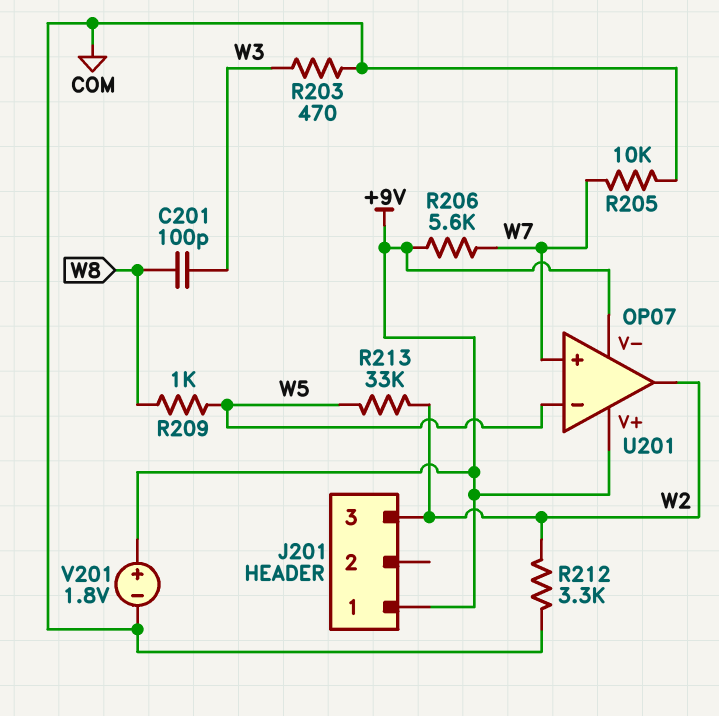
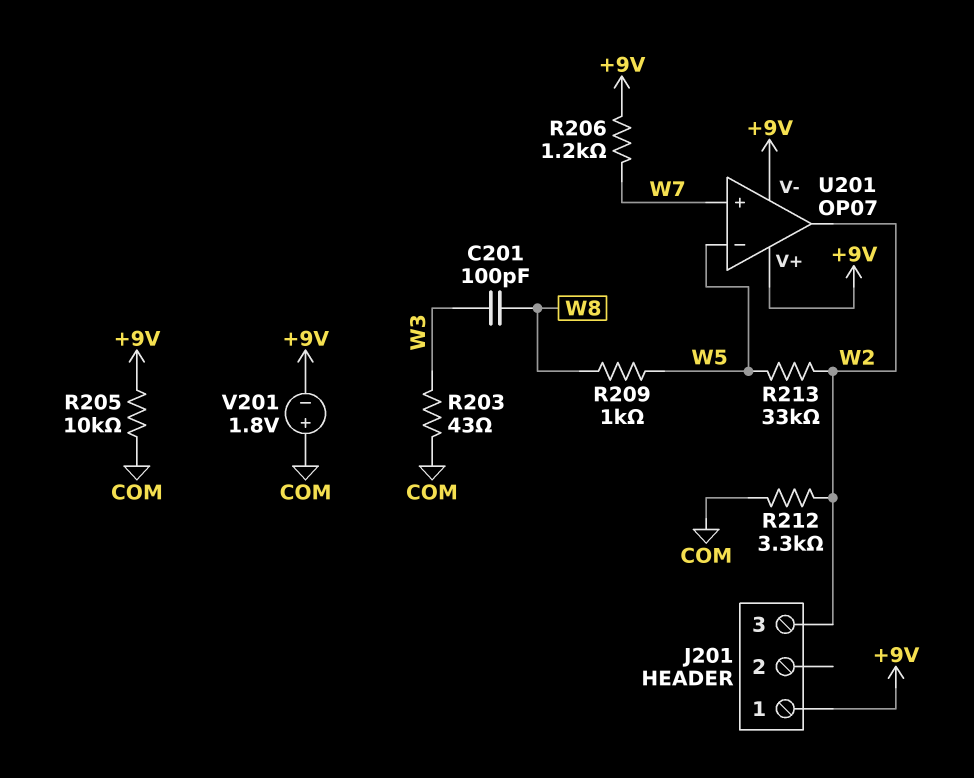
R203: 470 (COM, W3) -> 43 (COM, W3)
R205: 10k (COM, W7) -> 10k (+9V, COM)
R206: 5.6k (+9V, W7) -> 1.2k (+9V, W7)
V201: 1.8V (plus +9V, minus COM) -> 1.8V (plus COM, minus +9V)

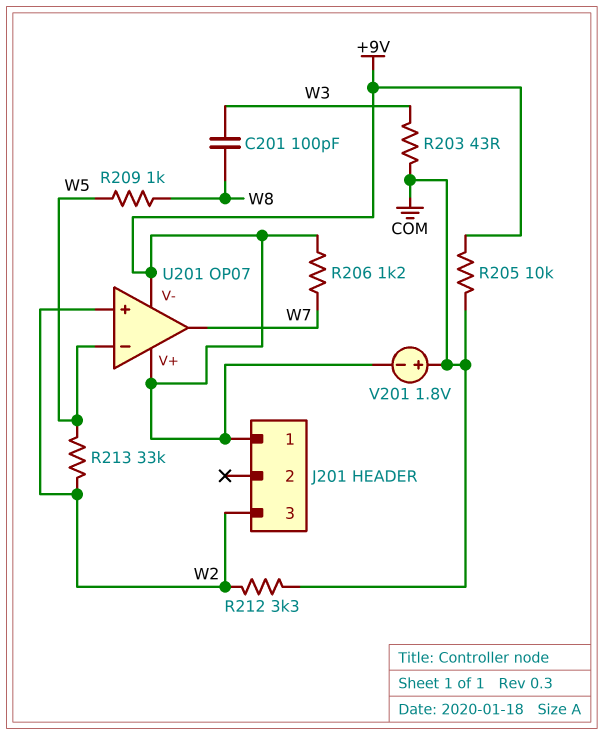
U201 pin in+: W7 -> W2
U201 pin out: W2 -> W7

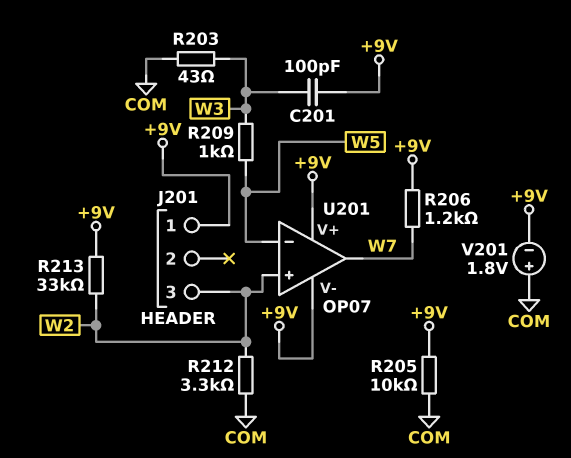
C201: 100pF (W3, W8) -> 100pF (+9V, W3)
R209: 1k (W5, W8) -> 1k (W3, W5)
R213: 33k (W2, W5) -> 33k (+9V, W2)

